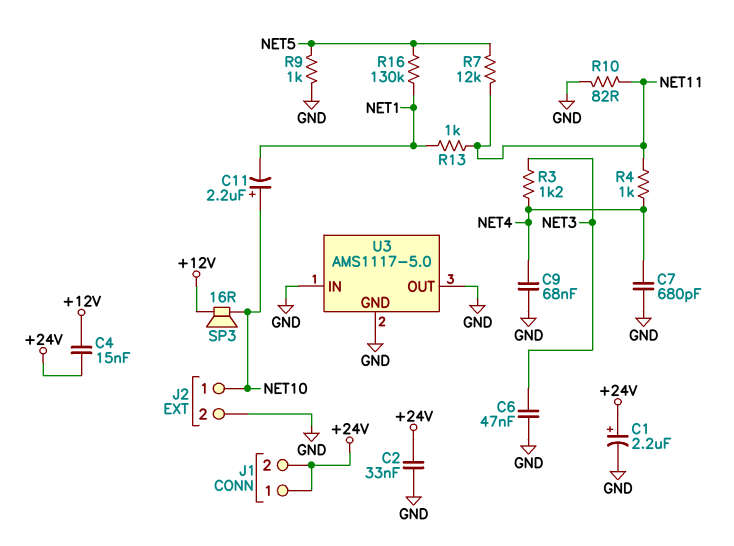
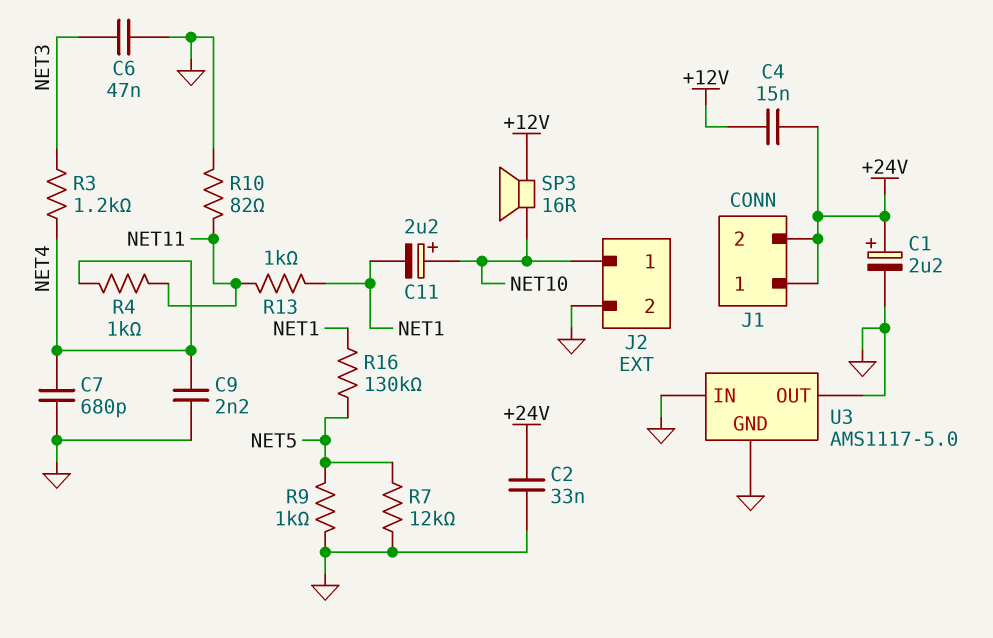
C9: 68nF (GND, NET4) -> 2.2nF (GND, NET4)
R7: 12k (NET5, NET11) -> 12k (GND, NET5)

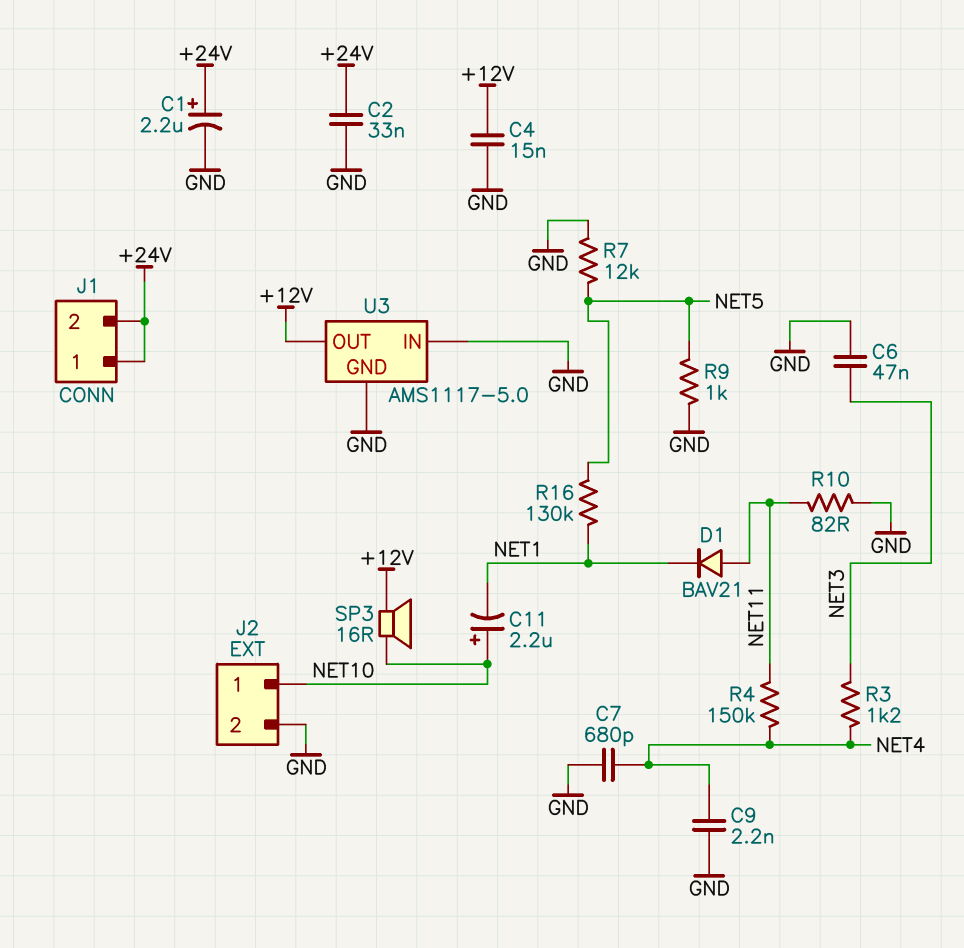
C4: 15nF (+12V, +24V) -> 15nF (+12V, GND)
D1: none -> diode BAV21 (A NET11, K NET1)
R4: 1k (NET4, NET11) -> 150k (NET4, NET11)
R13: 1k (NET1, NET11) -> none
U3 pin OUT: GND -> +12V

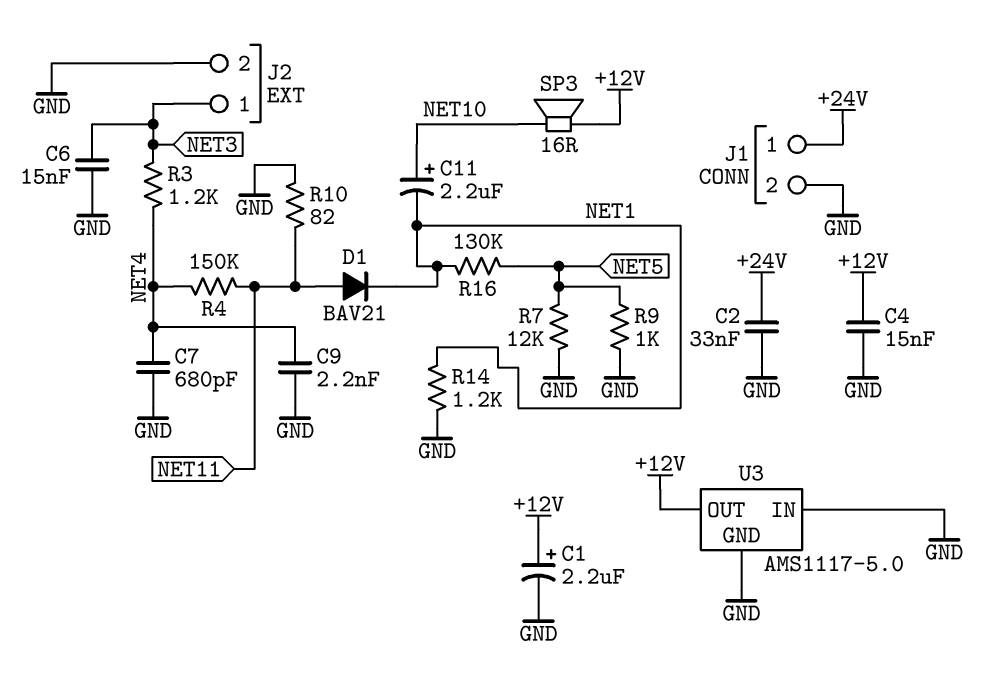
C1: 2.2uF (plus +24V, minus GND) -> 2.2uF (plus +12V, minus GND)
C6: 47nF (GND, NET3) -> 15nF (GND, NET3)
J1 pin 2: +24V -> GND
J2 pin 1: NET10 -> NET3
R14: none -> 1.2k (GND, NET1)

